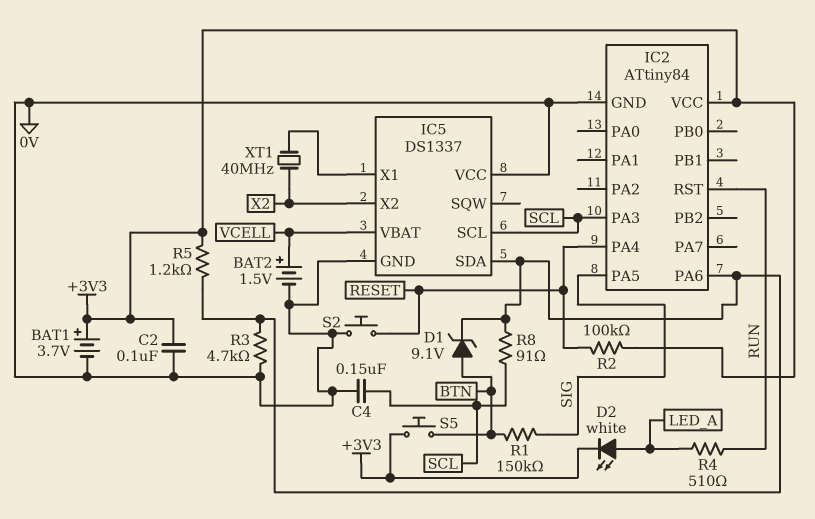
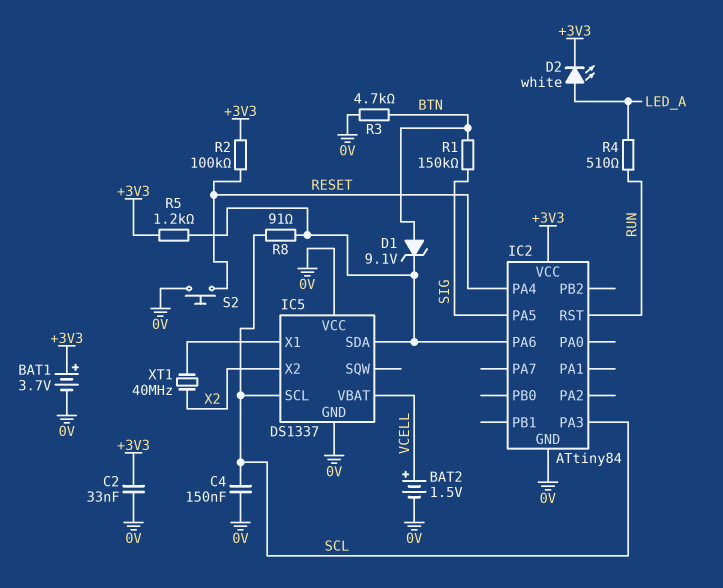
C2: 100nF (+3V3, 0V) -> 33nF (+3V3, 0V)
R3: 4.7k (0V, IC2/PA6) -> 4.7k (0V, BTN)
S5: button (+3V3, BTN) -> none

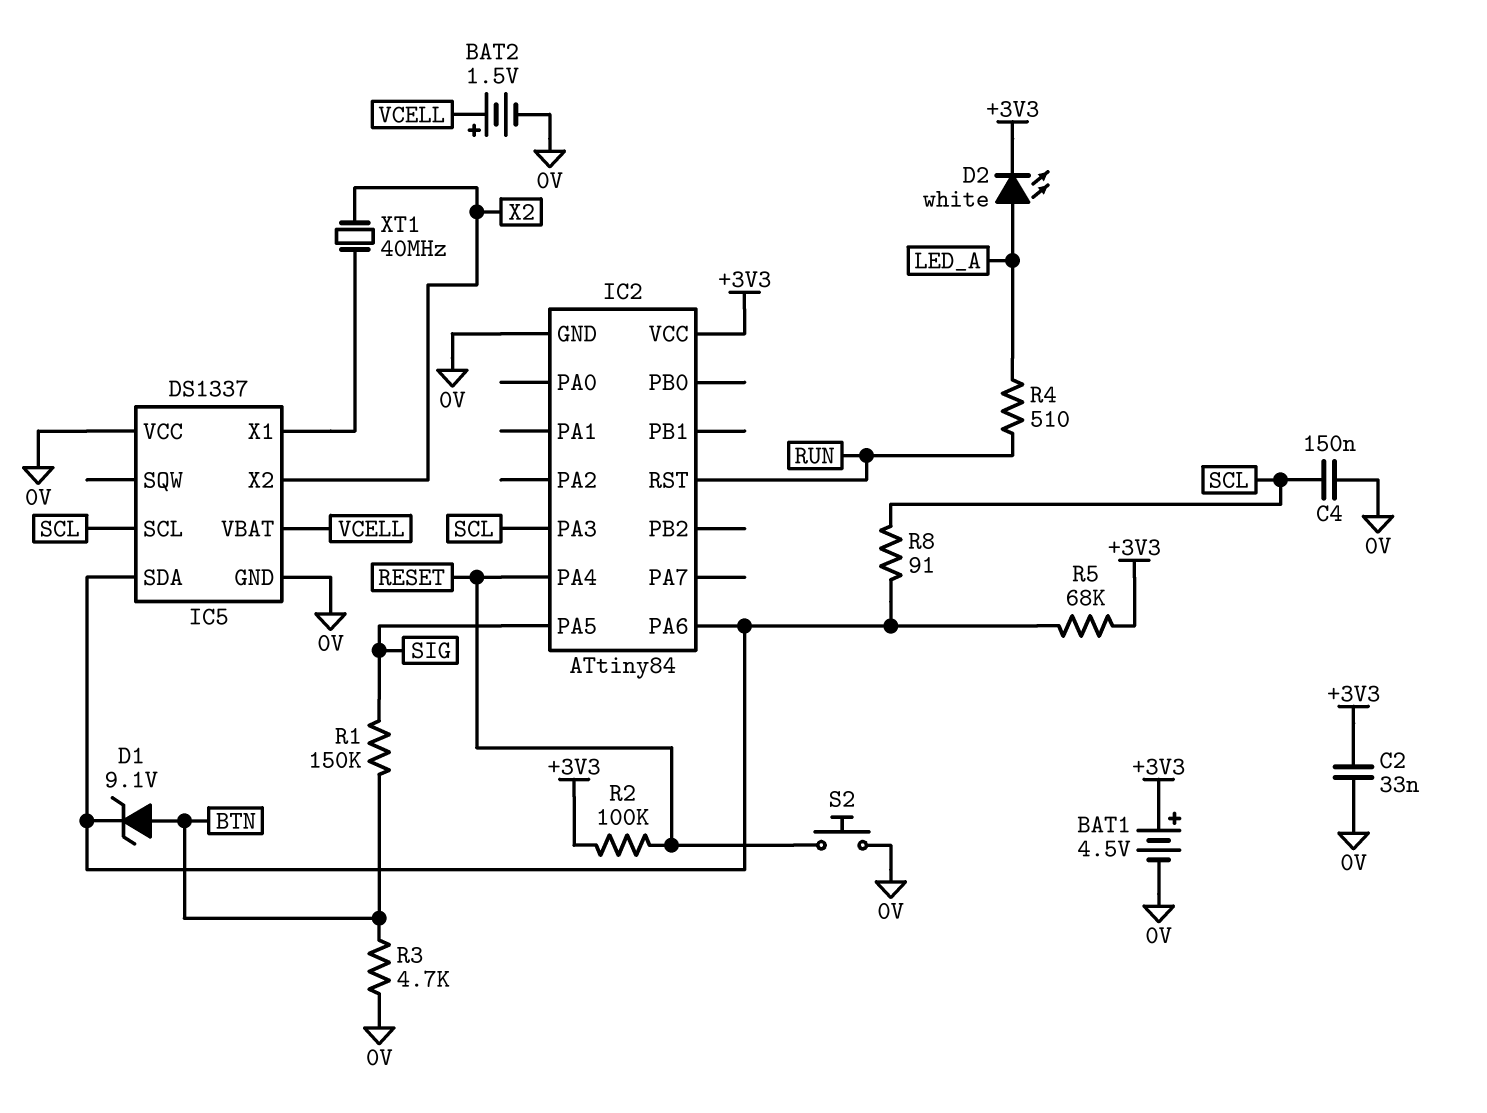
BAT1: 3.7V (plus +3V3, minus 0V) -> 4.5V (plus +3V3, minus 0V)
R5: 1.2k (+3V3, IC2/PA6) -> 68k (+3V3, IC2/PA6)

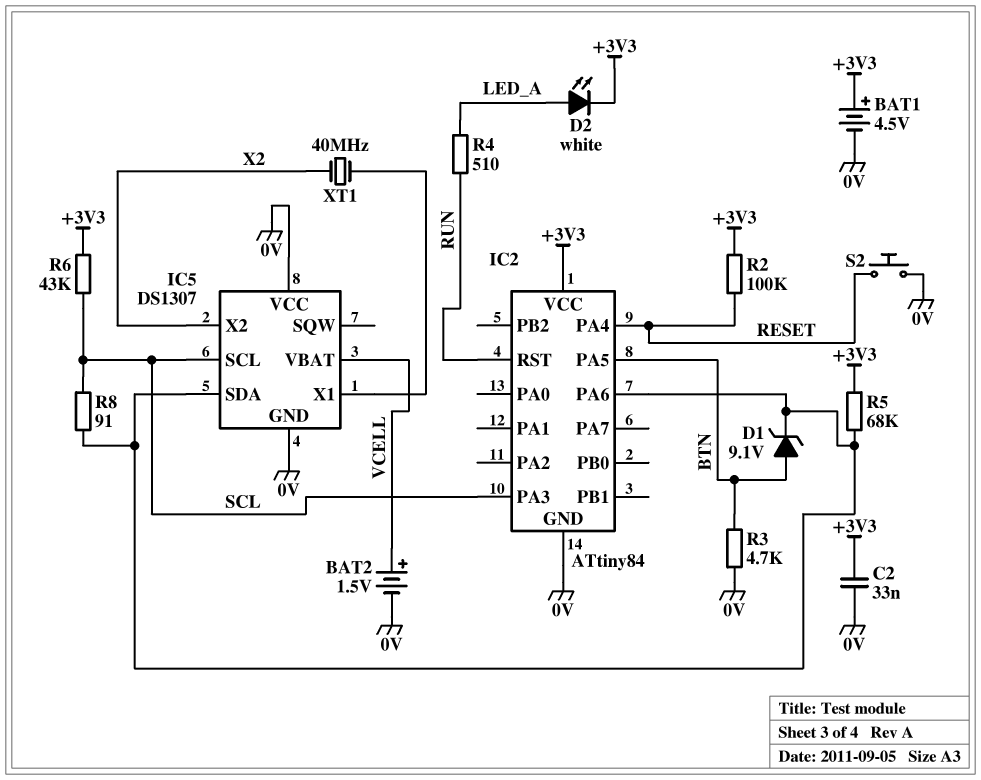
C4: 150nF (0V, SCL) -> none
IC2 pin PA5: SIG -> BTN
IC5: DS1337 -> DS1307
R1: 150k (BTN, SIG) -> none
R6: none -> 43k (+3V3, SCL)

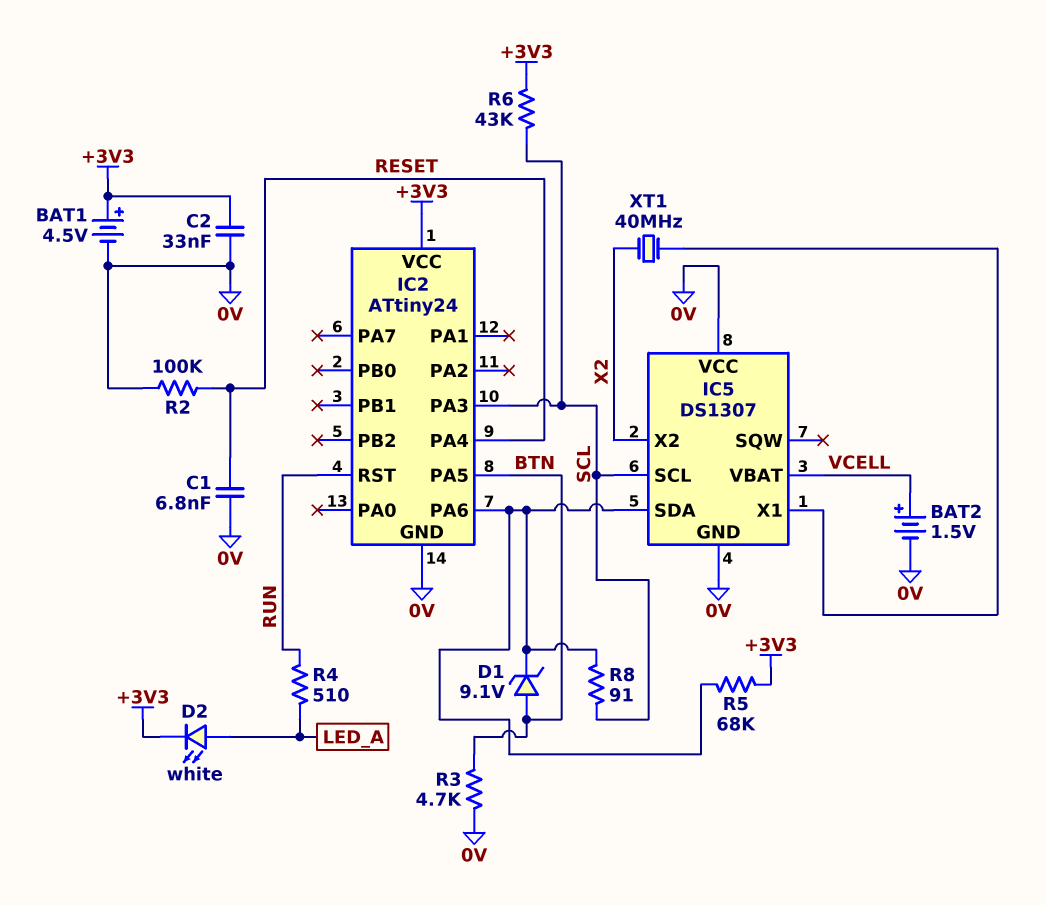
C1: none -> 6.8nF (0V, RESET)
IC2: ATtiny84 -> ATtiny24
R2: 100k (+3V3, RESET) -> 100k (0V, RESET)
S2: button (0V, RESET) -> none

